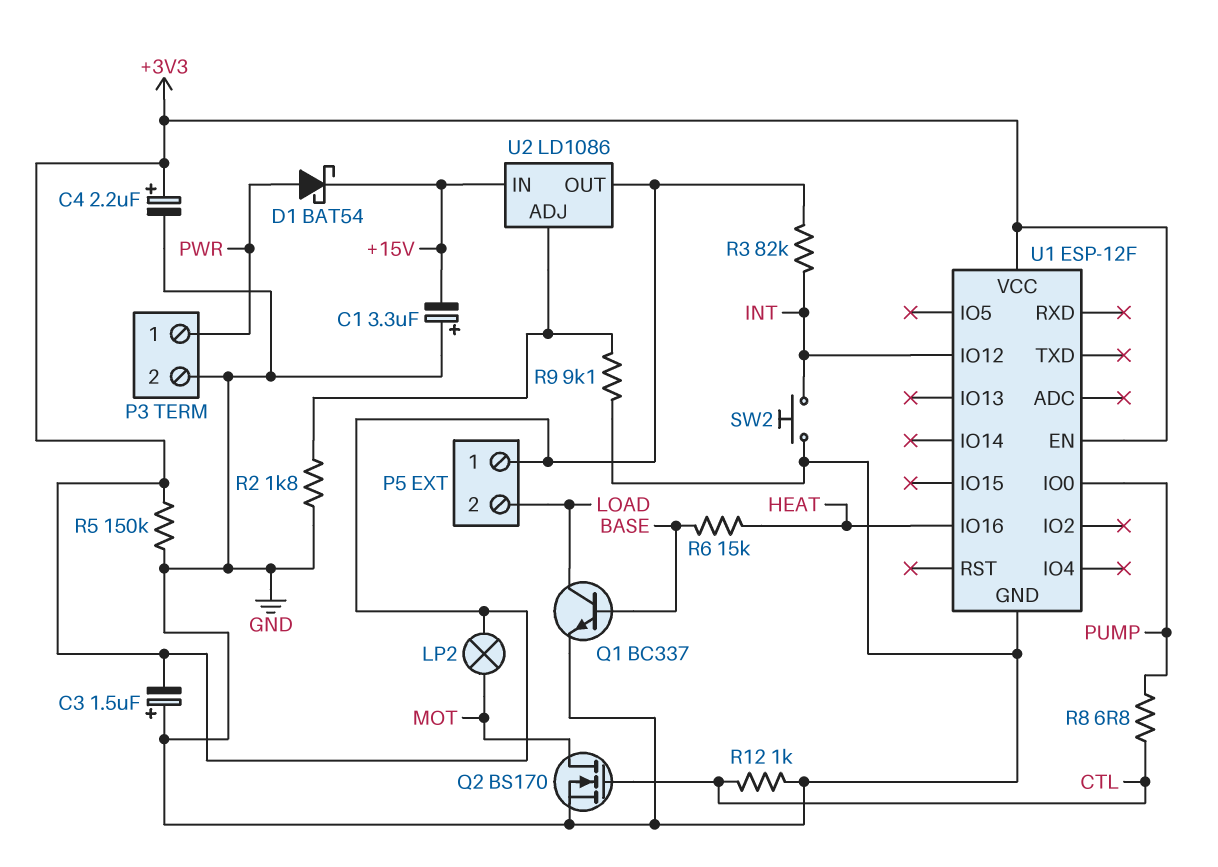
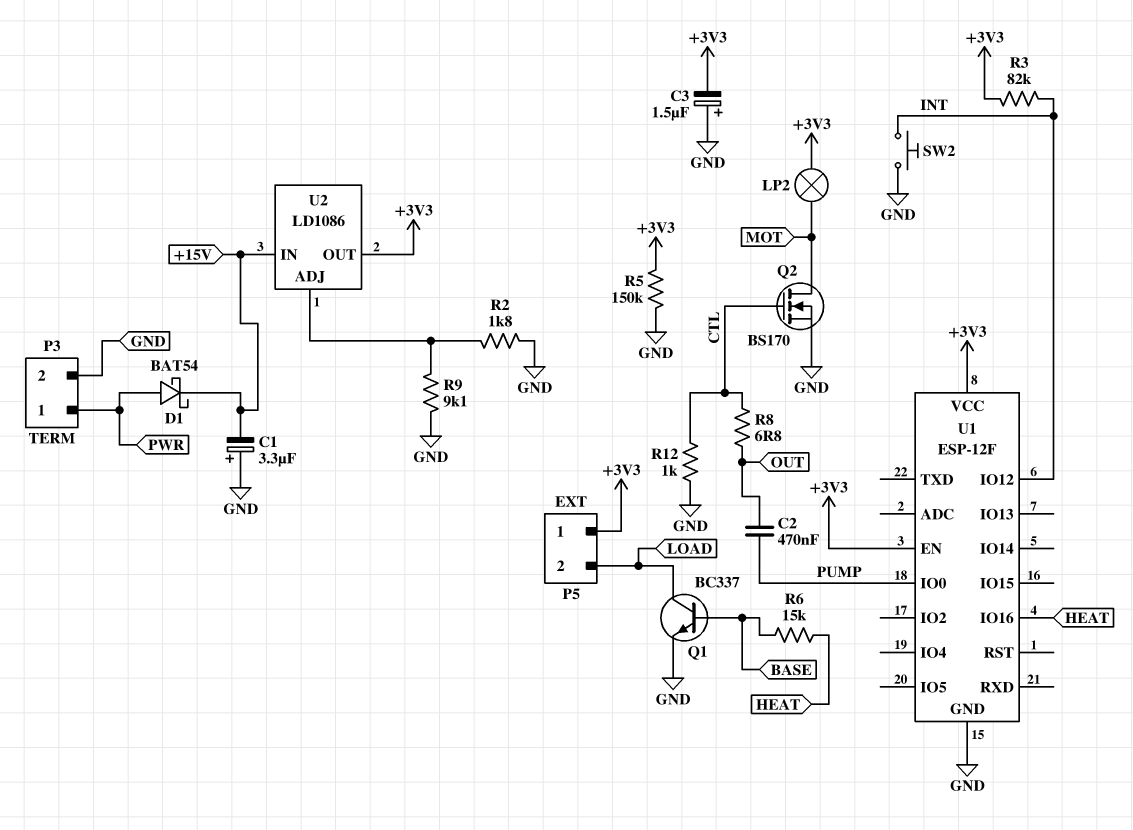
C2: none -> 470nF (OUT, PUMP)
C4: 2.2uF (plus +3V3, minus GND) -> none
R8: 6.8 (CTL, PUMP) -> 6.8 (CTL, OUT)

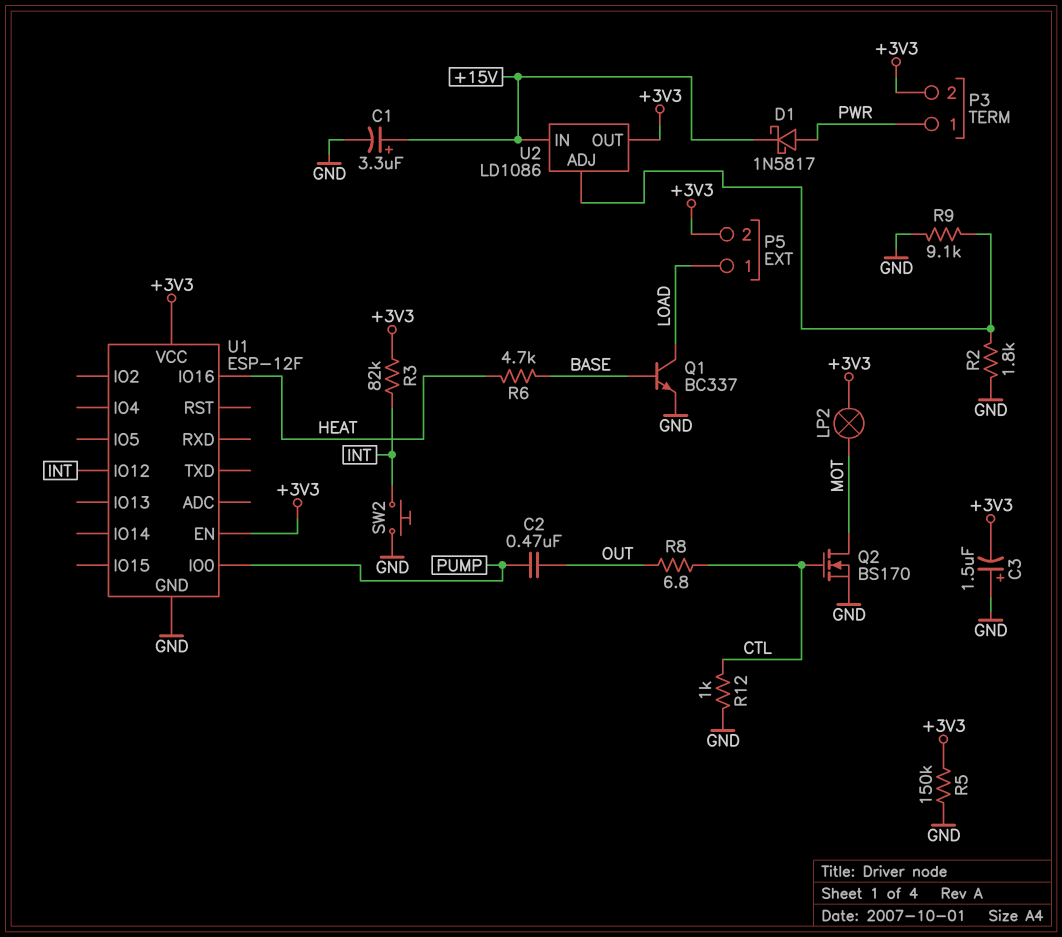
C1: 3.3uF (plus GND, minus +15V) -> 3.3uF (plus +15V, minus GND)
D1: schottky BAT54 (A PWR, K +15V) -> schottky 1N5817 (A PWR, K +15V)
P3 pin 2: GND -> +3V3
P5 pin 1: +3V3 -> LOAD
P5 pin 2: LOAD -> +3V3
R6: 15k (BASE, HEAT) -> 4.7k (BASE, HEAT)

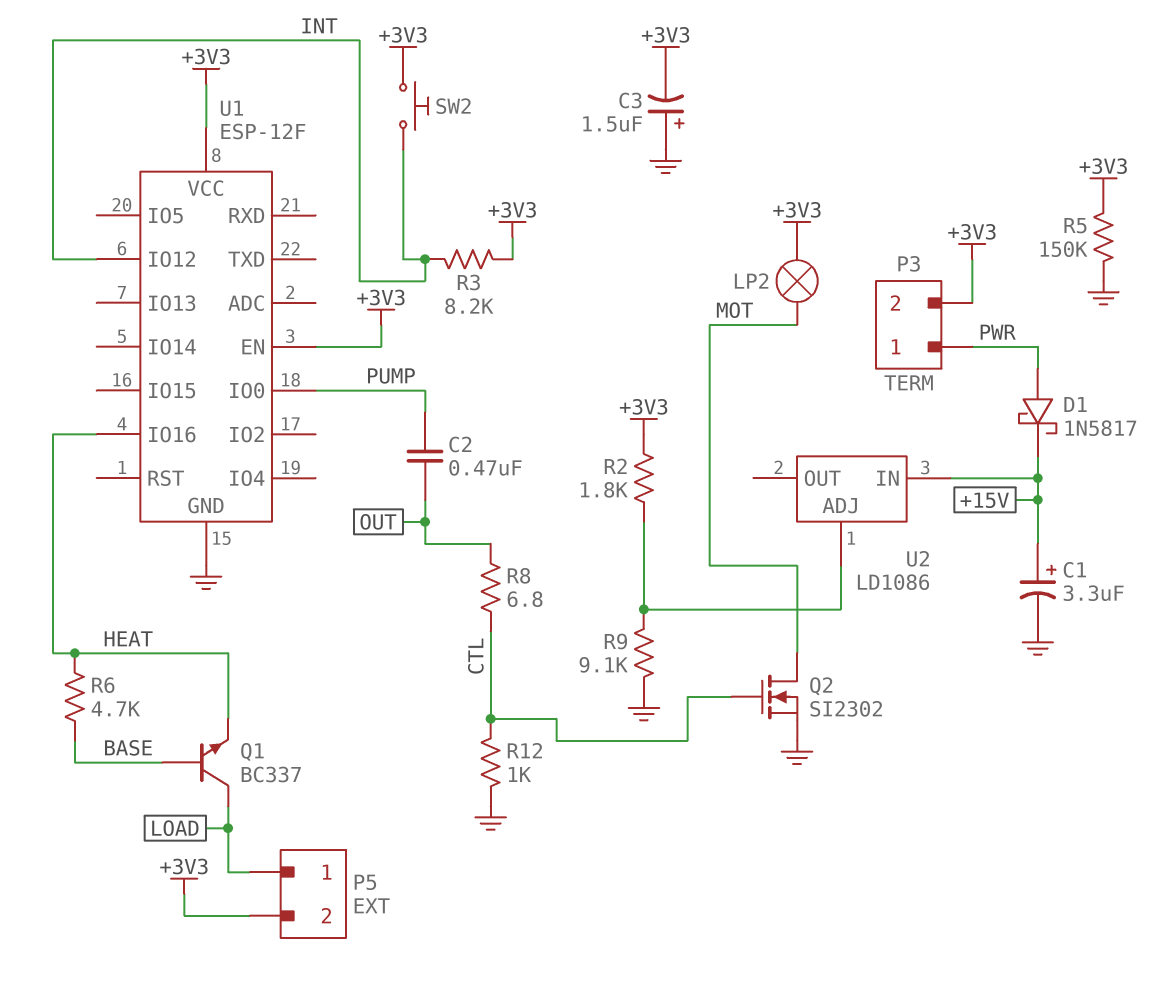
Q1: NPN BC337 (B BASE, C LOAD, E GND) -> NPN BC337 (B BASE, C LOAD, E HEAT)
Q2: NMOS BS170 (G CTL, D MOT, S GND) -> NMOS SI2302 (G CTL, D MOT, S GND)
R2: 1.8k (GND, U2/ADJ) -> 1.8k (+3V3, U2/ADJ)
R3: 82k (+3V3, INT) -> 8.2k (+3V3, INT)
SW2: button (GND, INT) -> button (+3V3, INT)
U2 pin OUT: +3V3 -> none

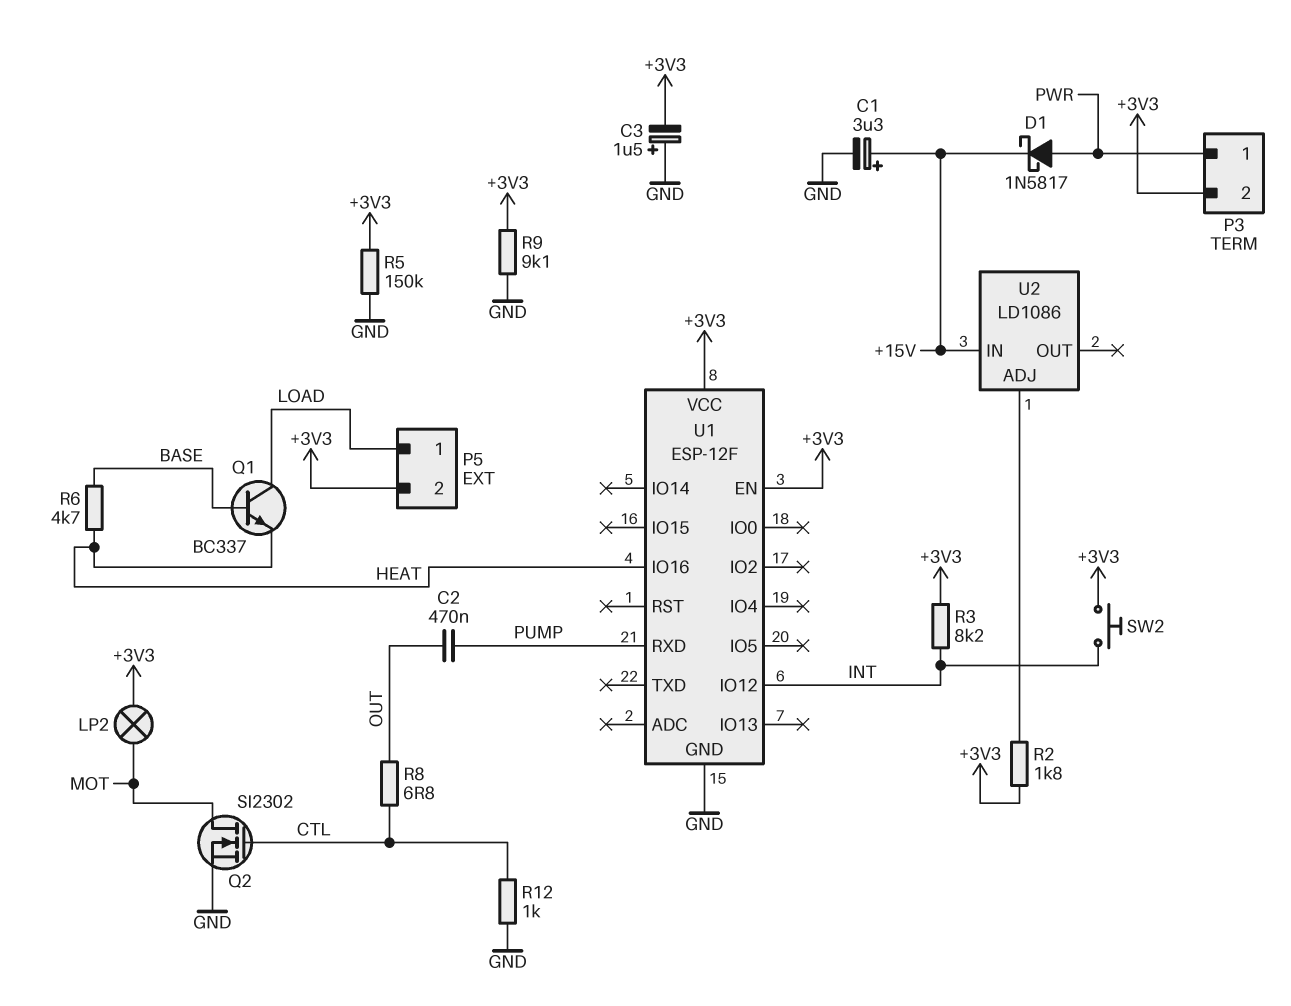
R9: 9.1k (GND, U2/ADJ) -> 9.1k (+3V3, GND)
U1 pin IO0: PUMP -> none
U1 pin RXD: none -> PUMP

